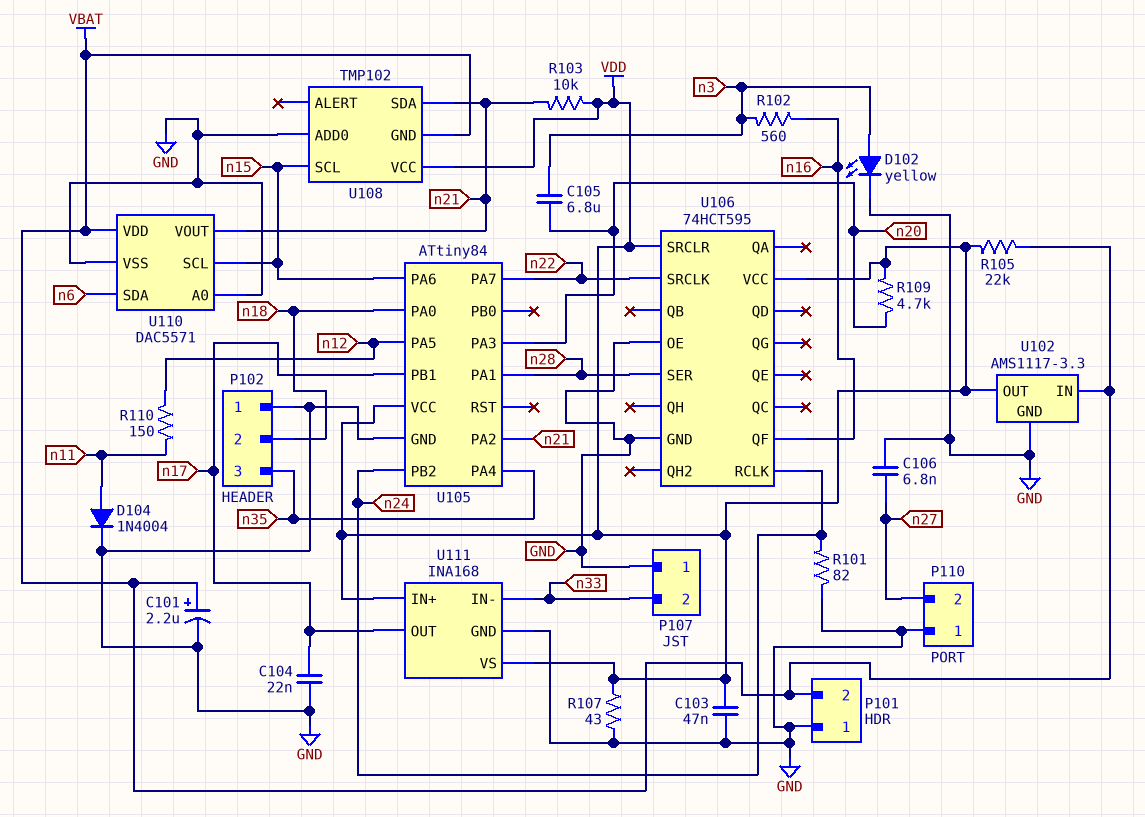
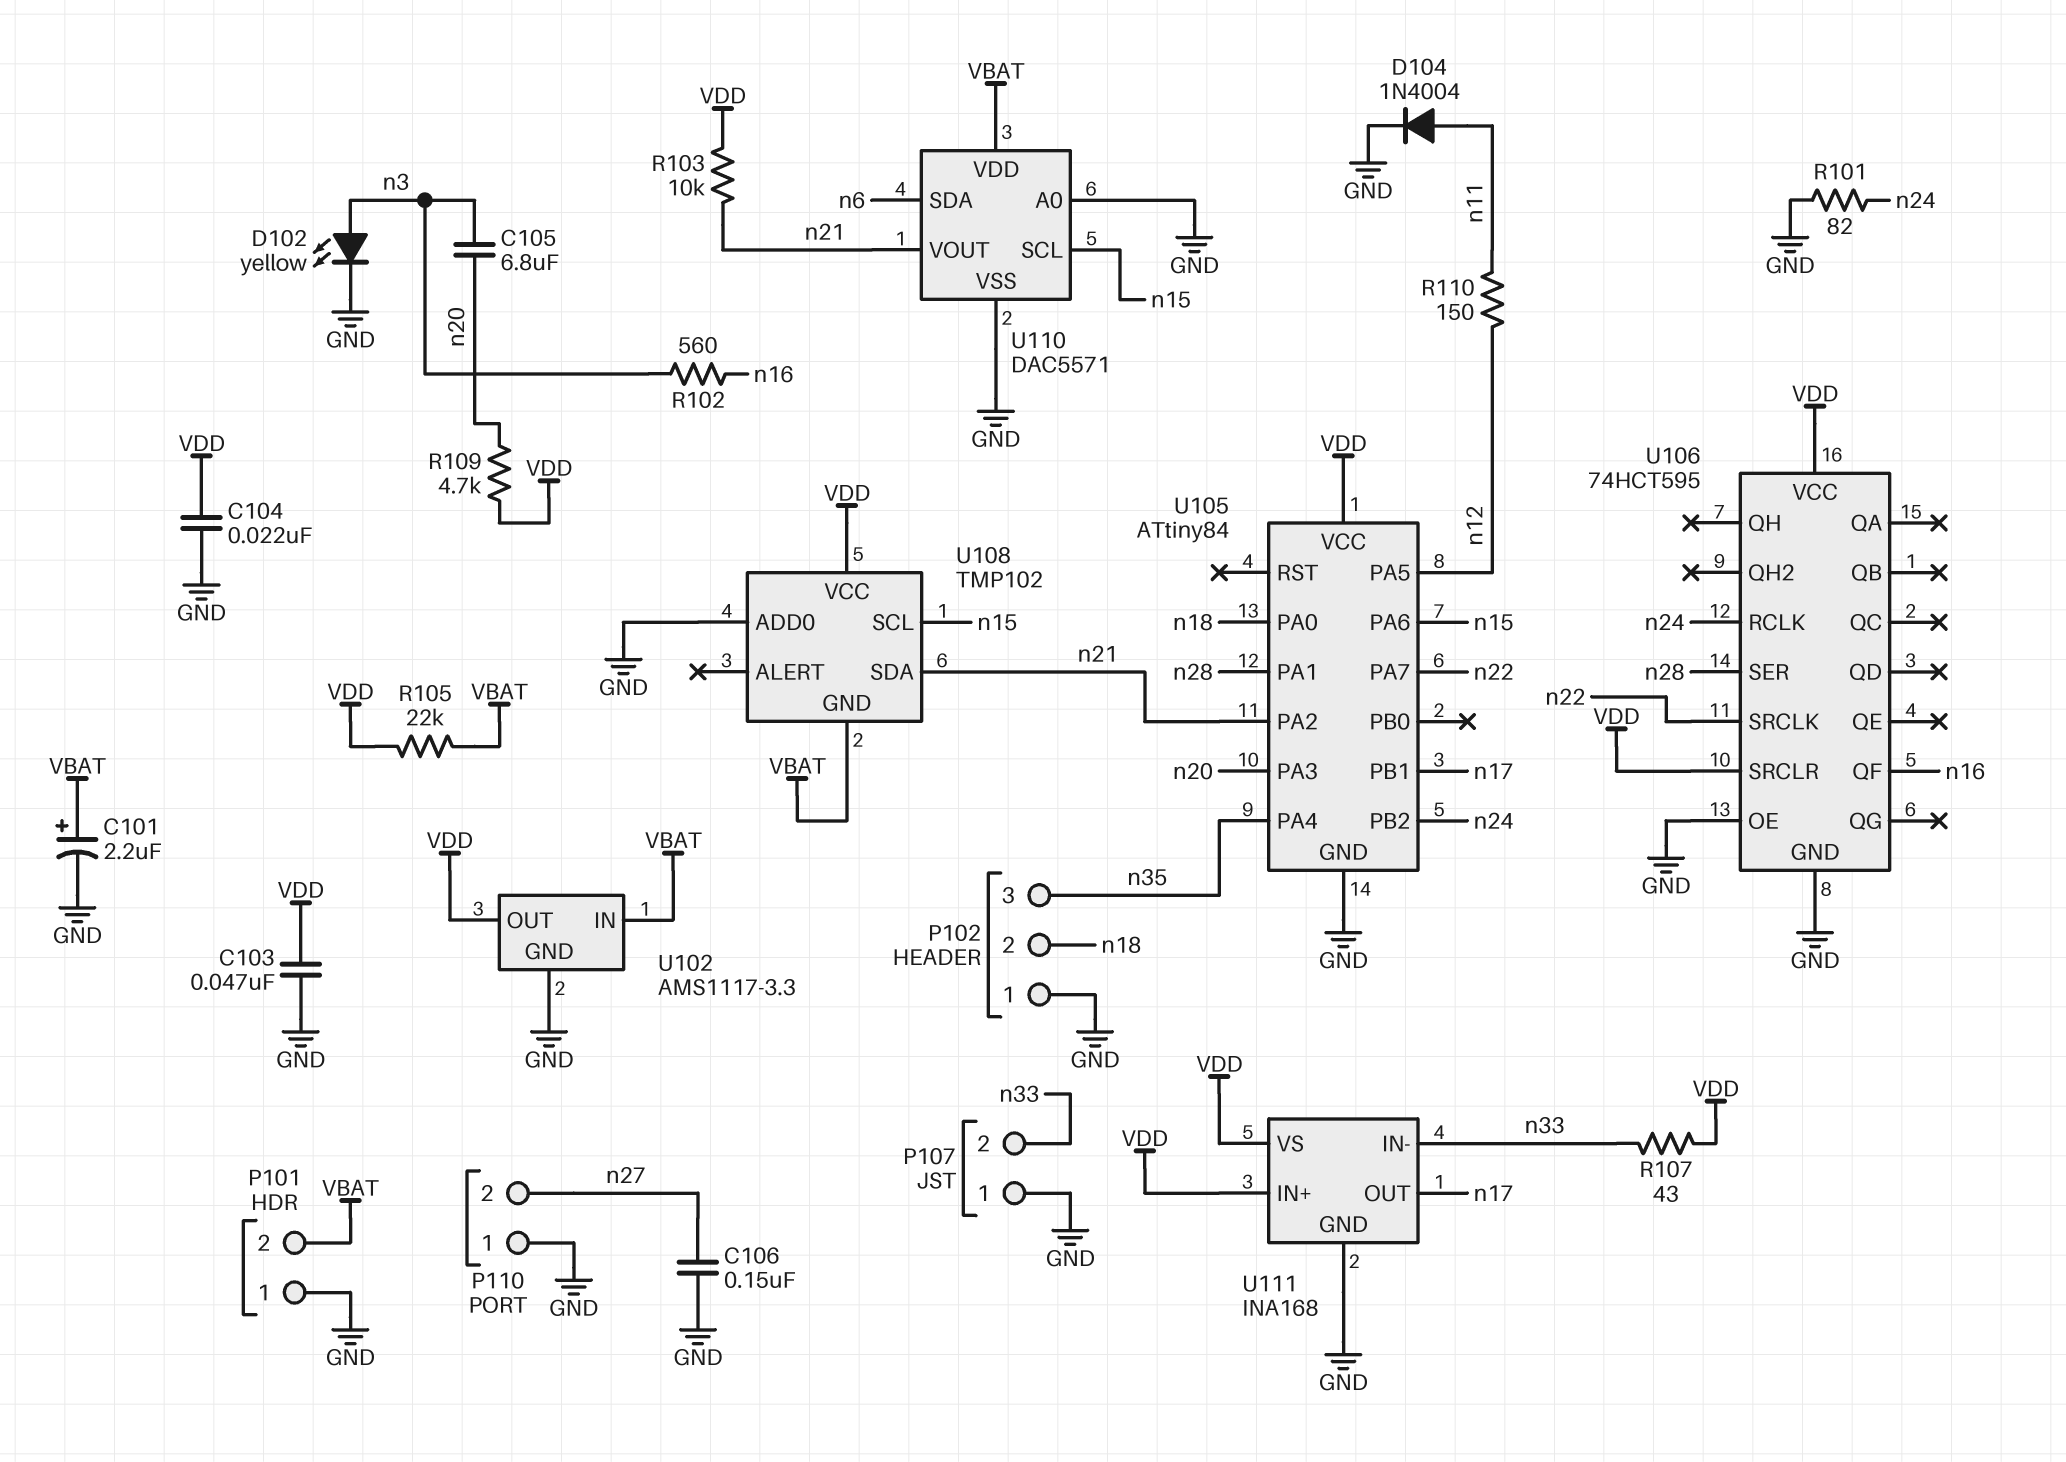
C104: 22nF (GND, n17) -> 22nF (GND, VDD)
C106: 6.8nF (GND, n27) -> 150nF (GND, n27)
R107: 43 (GND, VDD) -> 43 (VDD, n33)

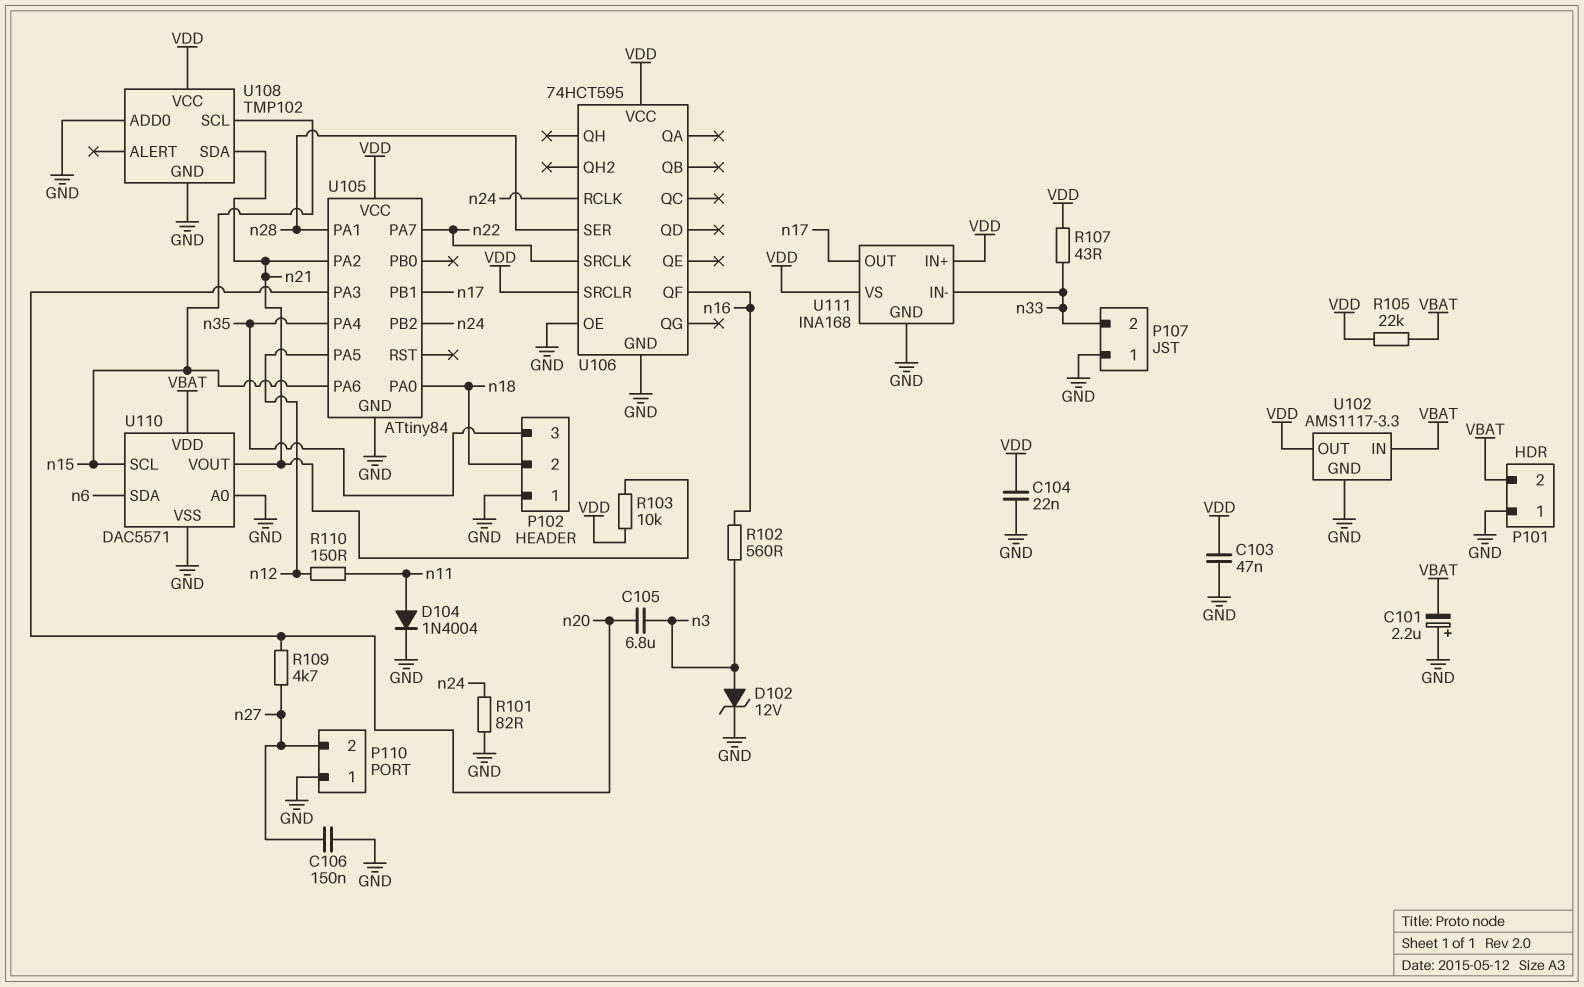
C101: 2.2uF (plus VBAT, minus GND) -> 2.2uF (plus GND, minus VBAT)
D102: LED yellow (A n3, K GND) -> zener 12V (A n3, K GND)
R109: 4.7k (VDD, n20) -> 4.7k (n20, n27)
U108 pin GND: VBAT -> GND

